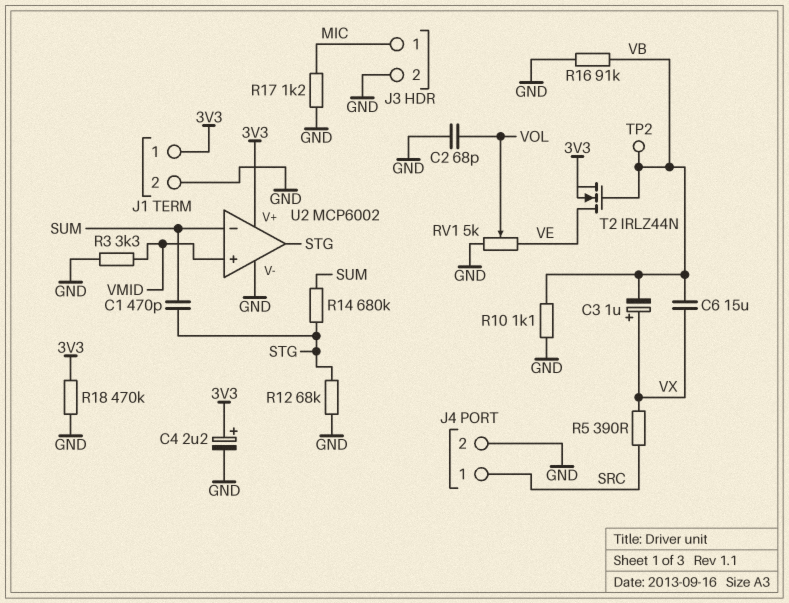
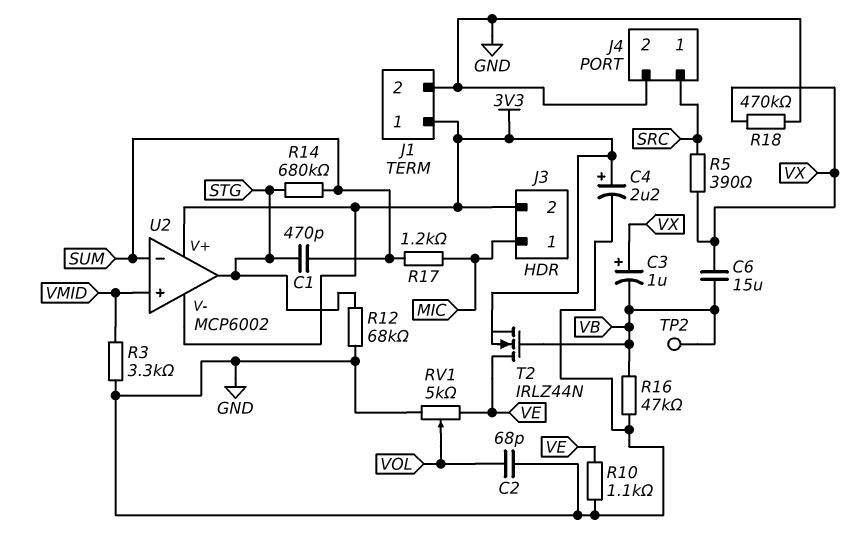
J3 pin 2: GND -> 3V3
R10: 1.1k (GND, VB) -> 1.1k (GND, VE)
R16: 91k (GND, VB) -> 47k (GND, VB)
R17: 1.2k (GND, MIC) -> 1.2k (MIC, SUM)
R18: 470k (3V3, GND) -> 470k (GND, VX)
U2 pin V-: GND -> 3V3

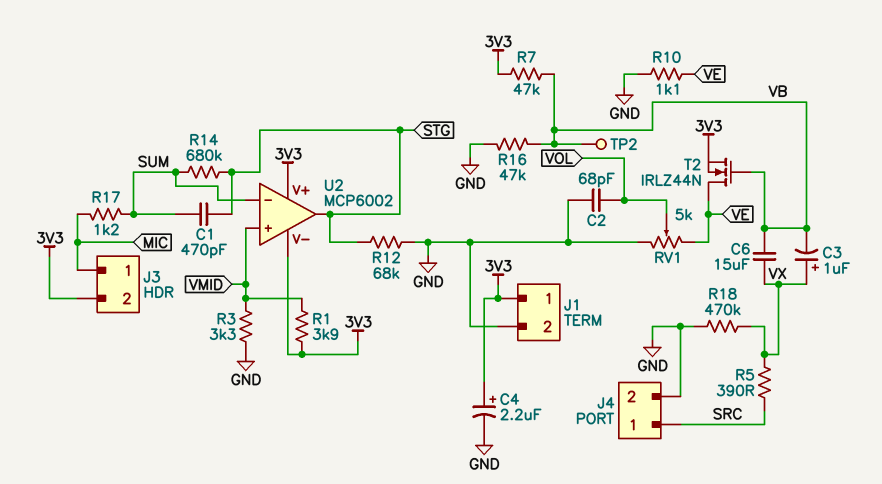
R1: none -> 3.9k (3V3, VMID)
R7: none -> 47k (3V3, VB)

